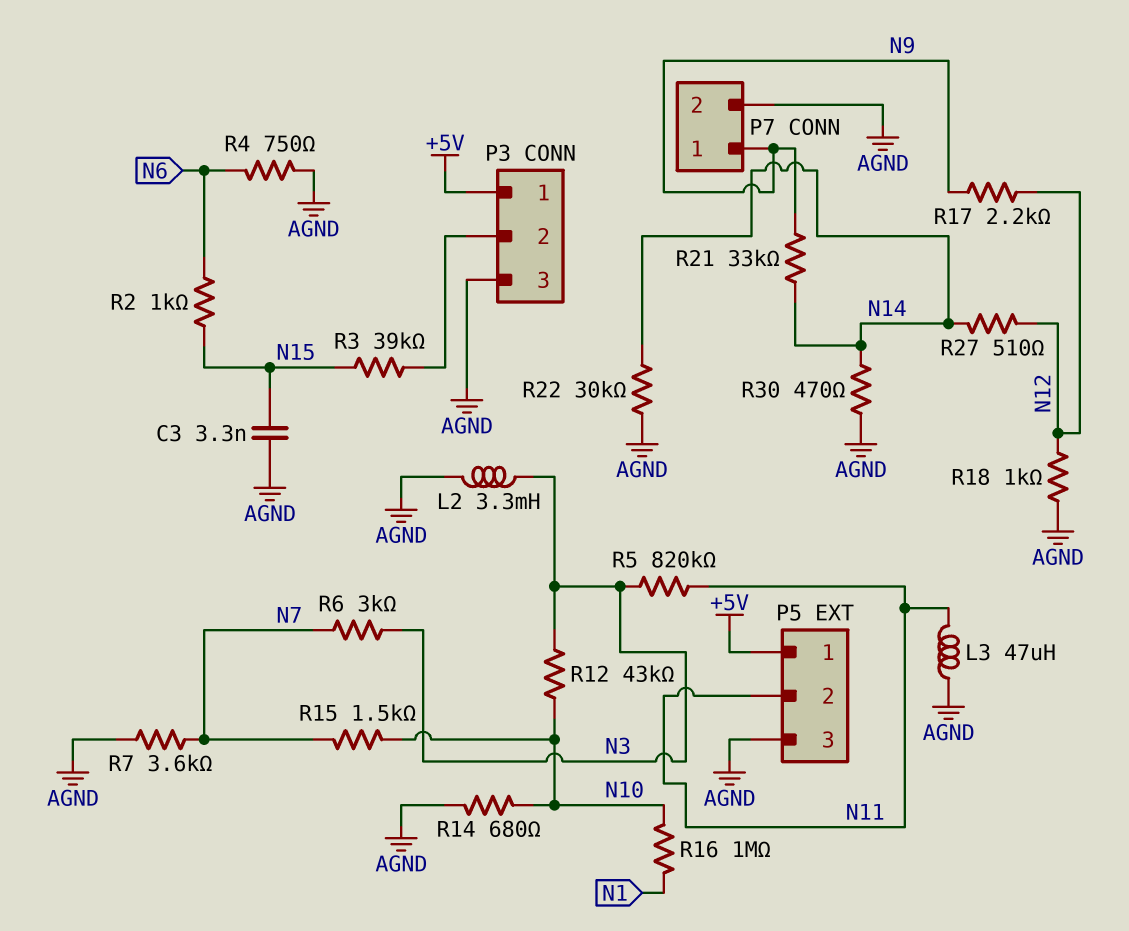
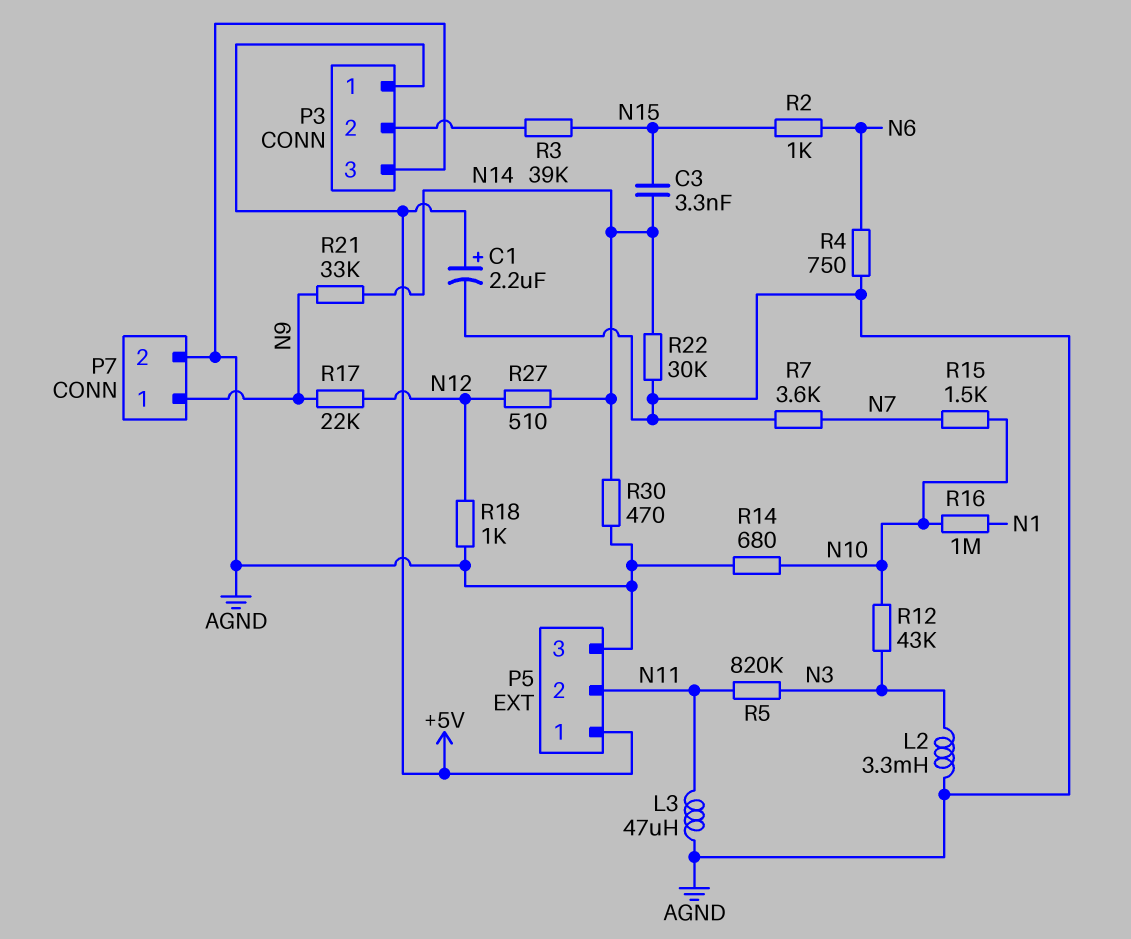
C1: none -> 2.2uF (plus +5V, minus AGND)
C3: 3.3nF (AGND, N15) -> 3.3nF (N14, N15)
R6: 3k (N3, N7) -> none
R17: 2.2k (N9, N12) -> 22k (N9, N12)

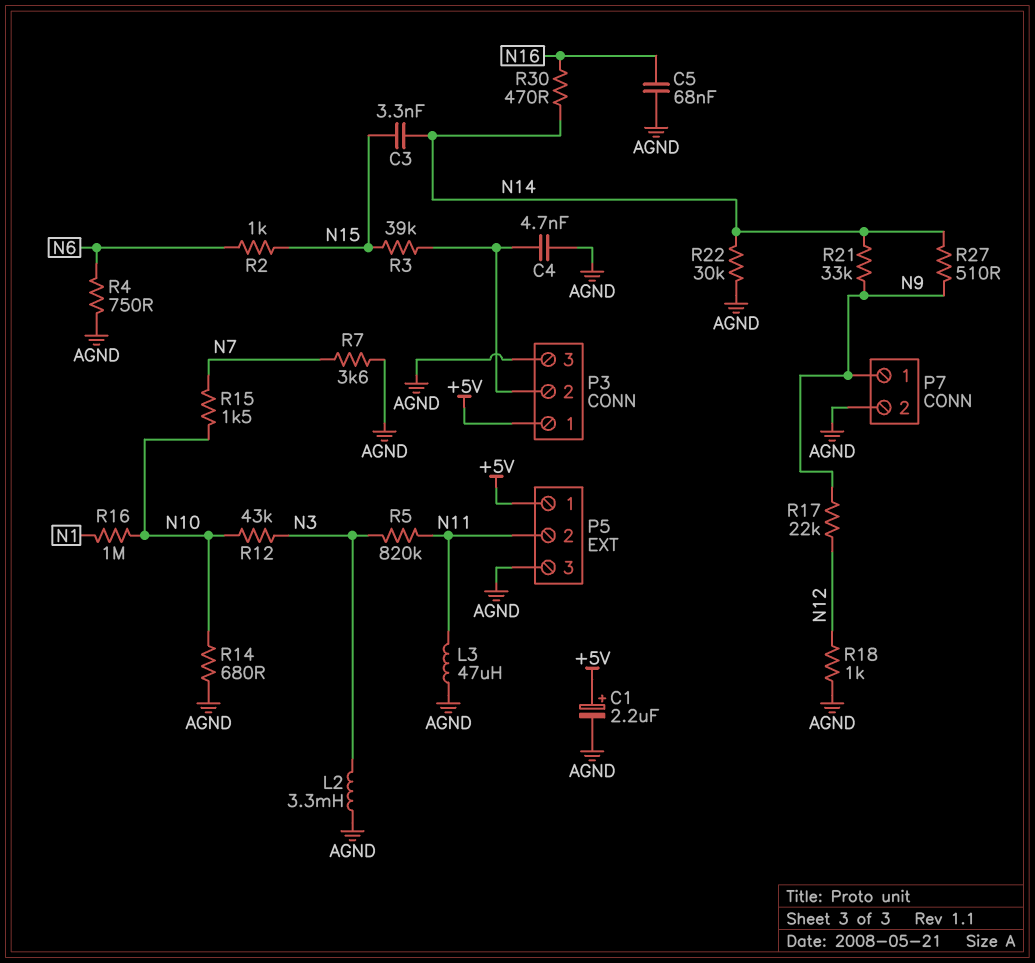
C4: none -> 4.7nF (AGND, P3/2)
C5: none -> 68nF (AGND, N16)
R27: 510 (N12, N14) -> 510 (N9, N14)
R30: 470 (AGND, N14) -> 470 (N14, N16)

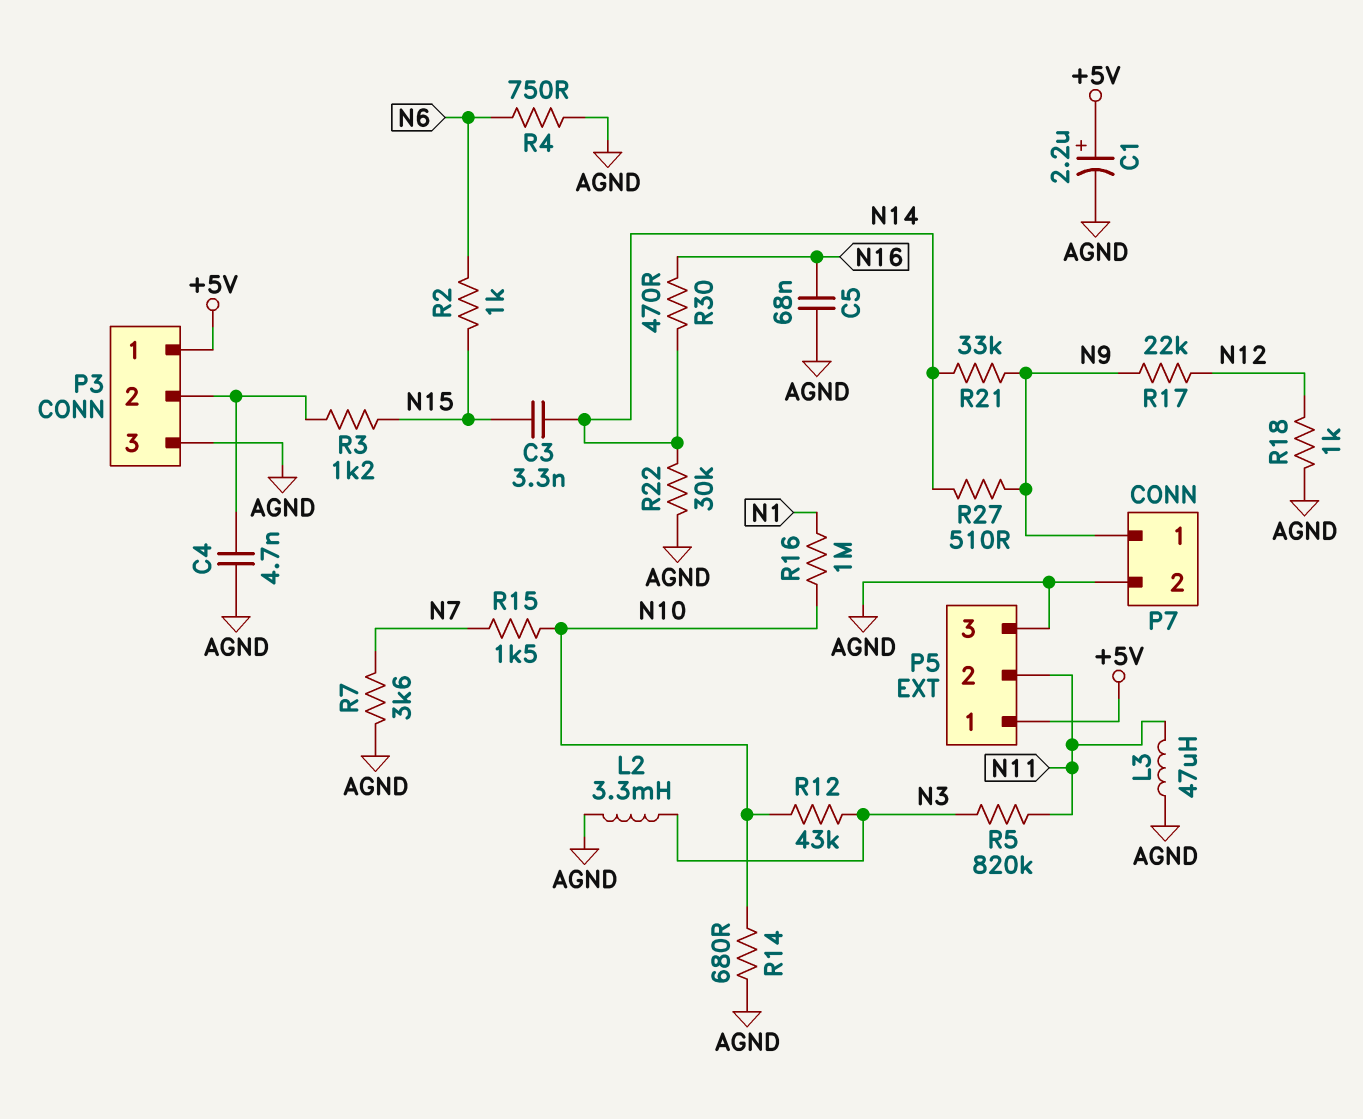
R3: 39k (N15, P3/2) -> 1.2k (N15, P3/2)

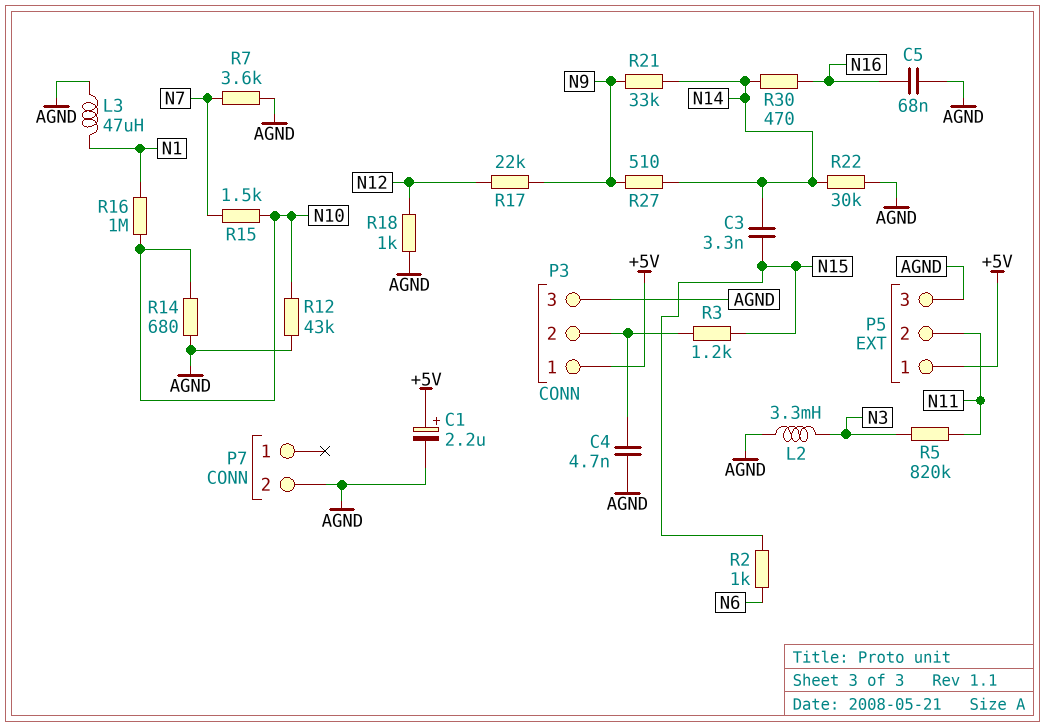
L3: 47uH (AGND, N11) -> 47uH (AGND, N1)
P7 pin 1: N9 -> none
R4: 750 (AGND, N6) -> none
R12: 43k (N3, N10) -> 43k (AGND, N10)

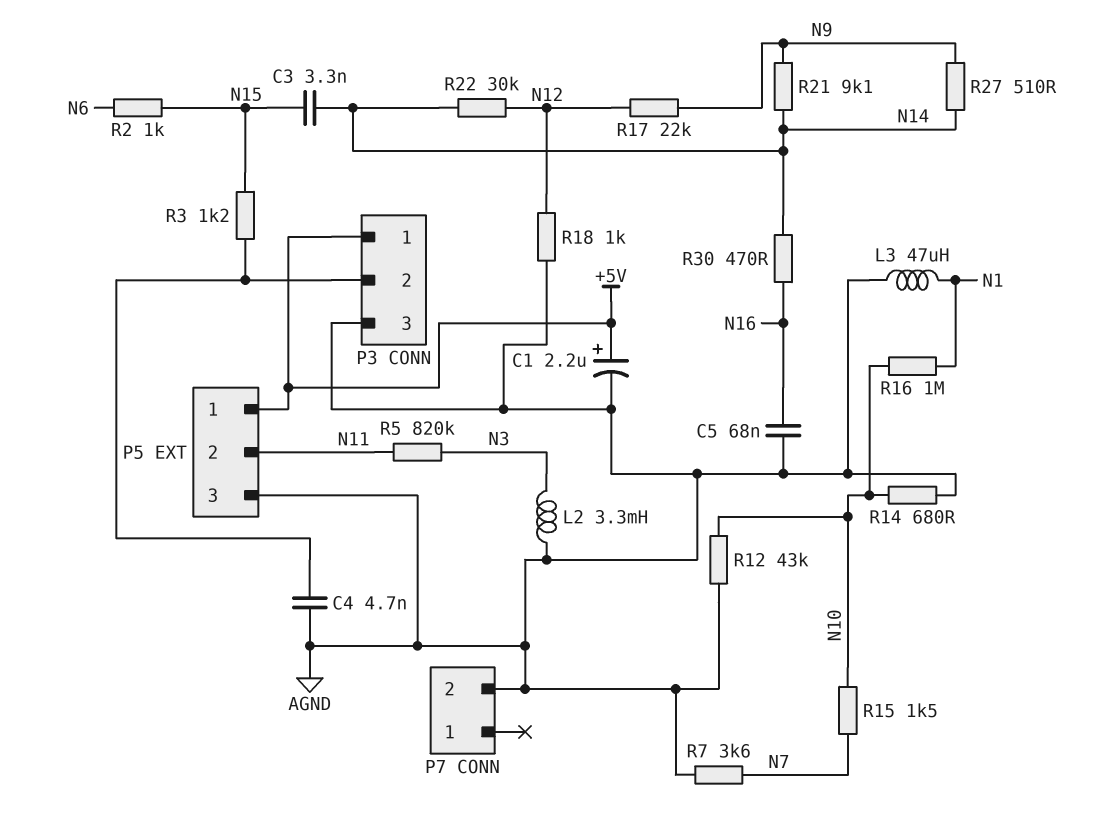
R21: 33k (N9, N14) -> 9.1k (N9, N14)
R22: 30k (AGND, N14) -> 30k (N12, N14)

